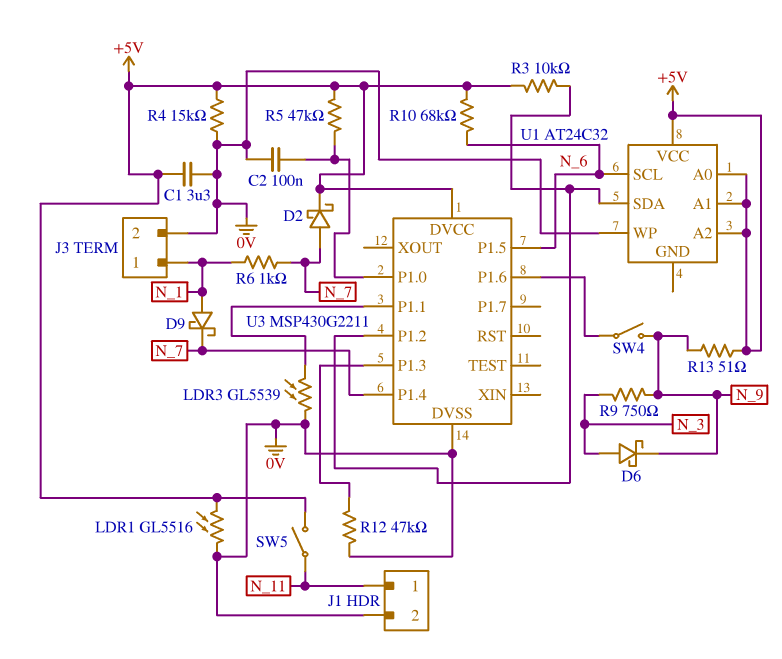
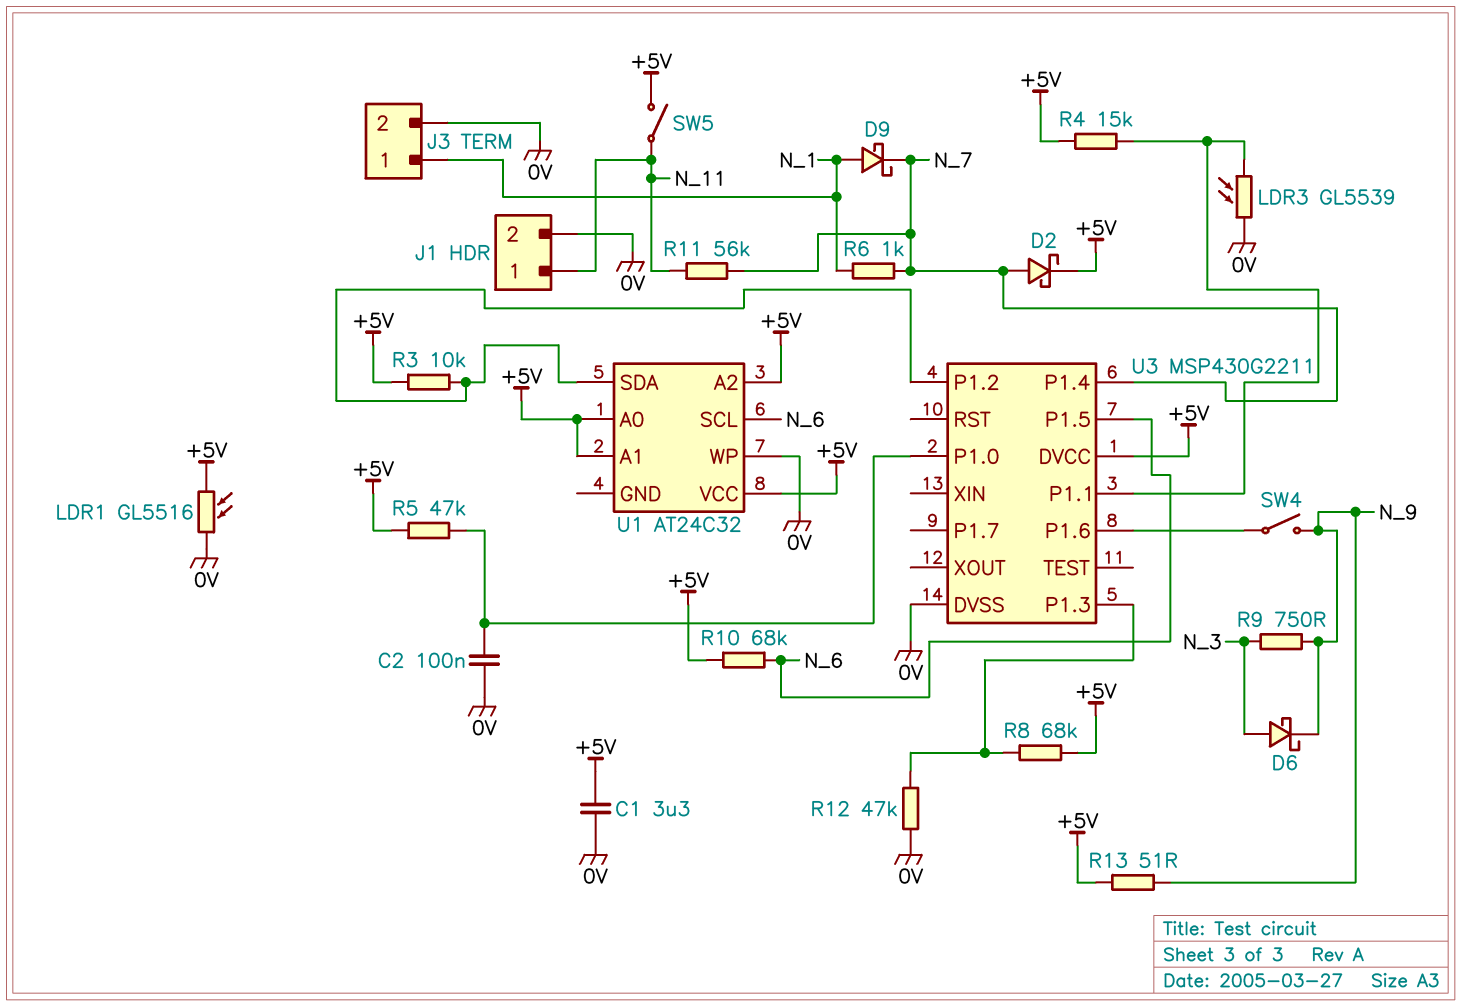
R4: 15k (+5V, 0V) -> 15k (+5V, U3/P1.1)
R8: none -> 68k (+5V, U3/P1.3)
R11: none -> 56k (N_7, N_11)

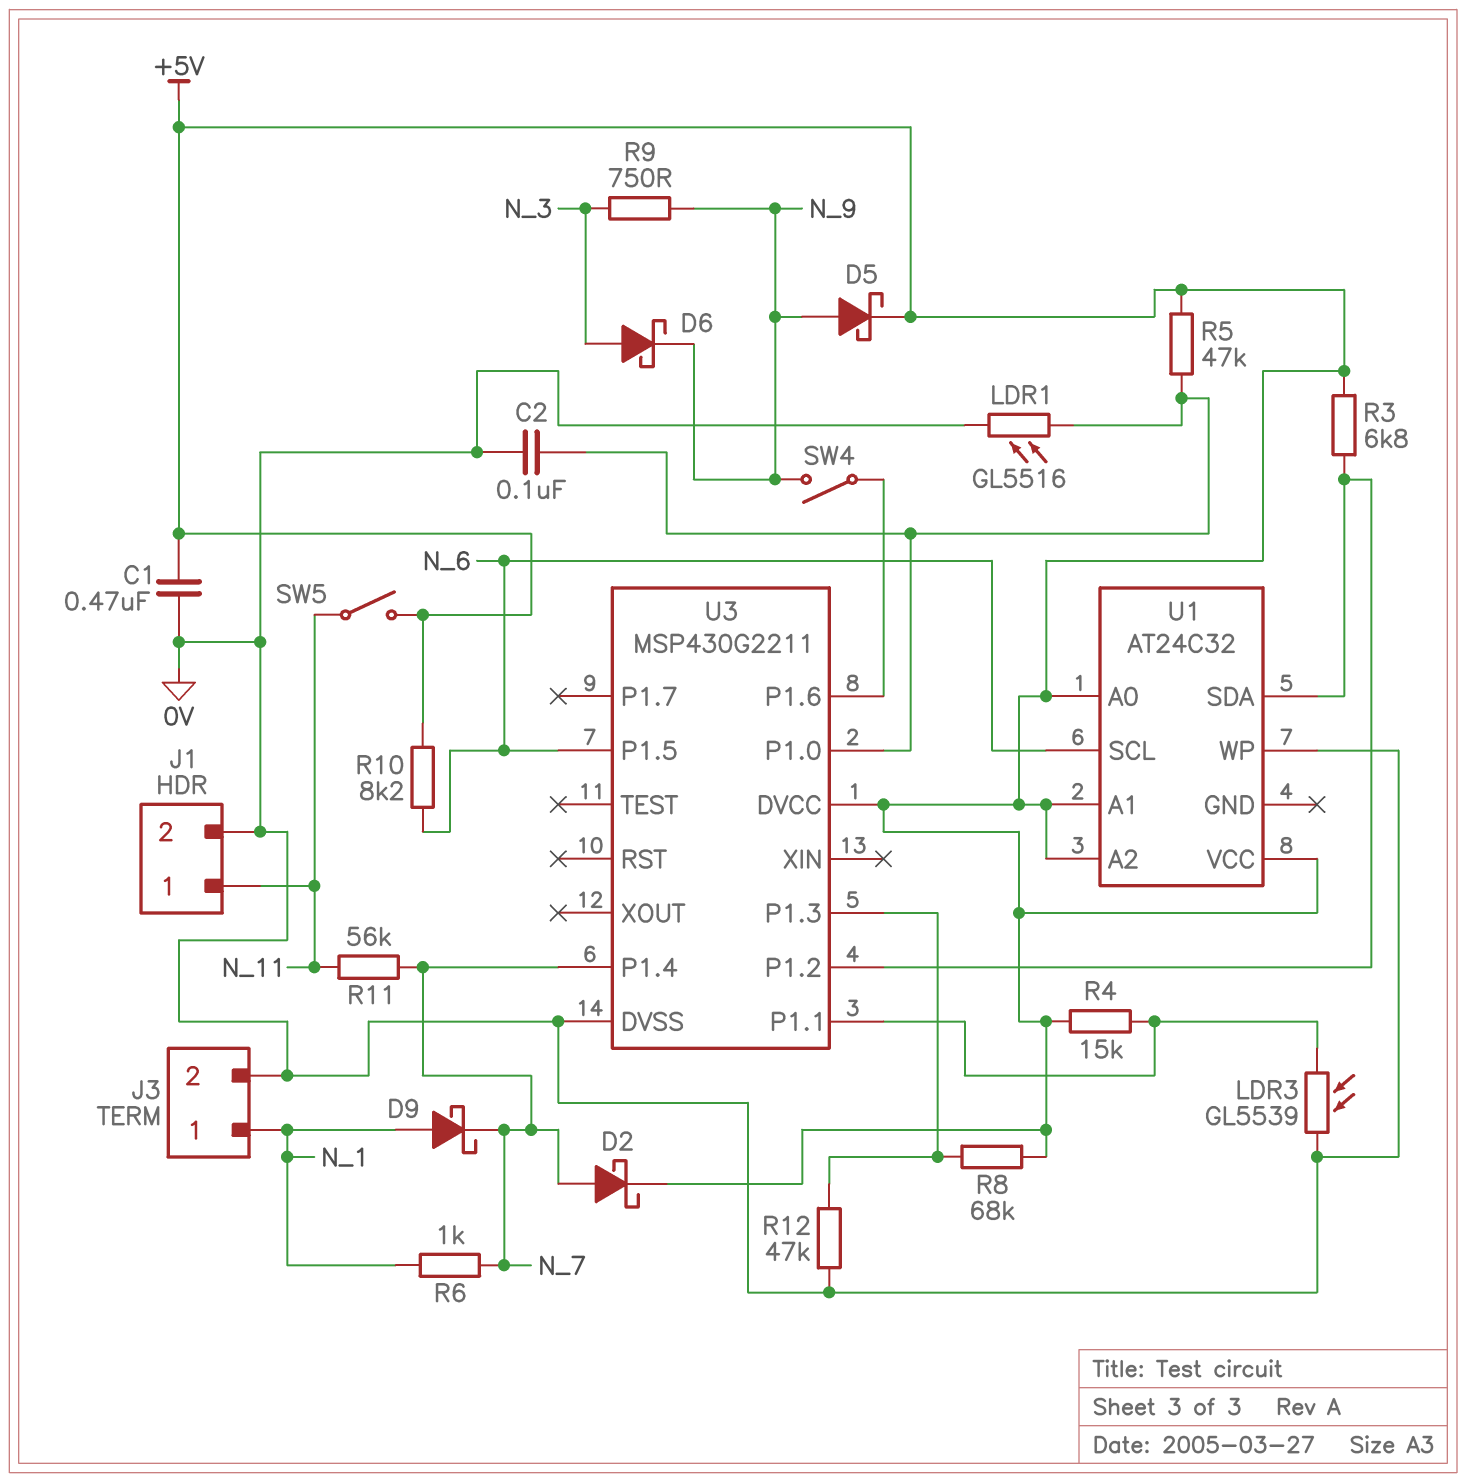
C1: 3.3uF (+5V, 0V) -> 470nF (+5V, 0V)
D5: none -> schottky (A N_9, K +5V)
LDR1: GL5516 (+5V, 0V) -> GL5516 (0V, U3/P1.0)
R3: 10k (+5V, U1/SDA) -> 6.8k (+5V, U1/SDA)
R10: 68k (+5V, N_6) -> 8.2k (+5V, N_6)
R13: 51 (+5V, N_9) -> none

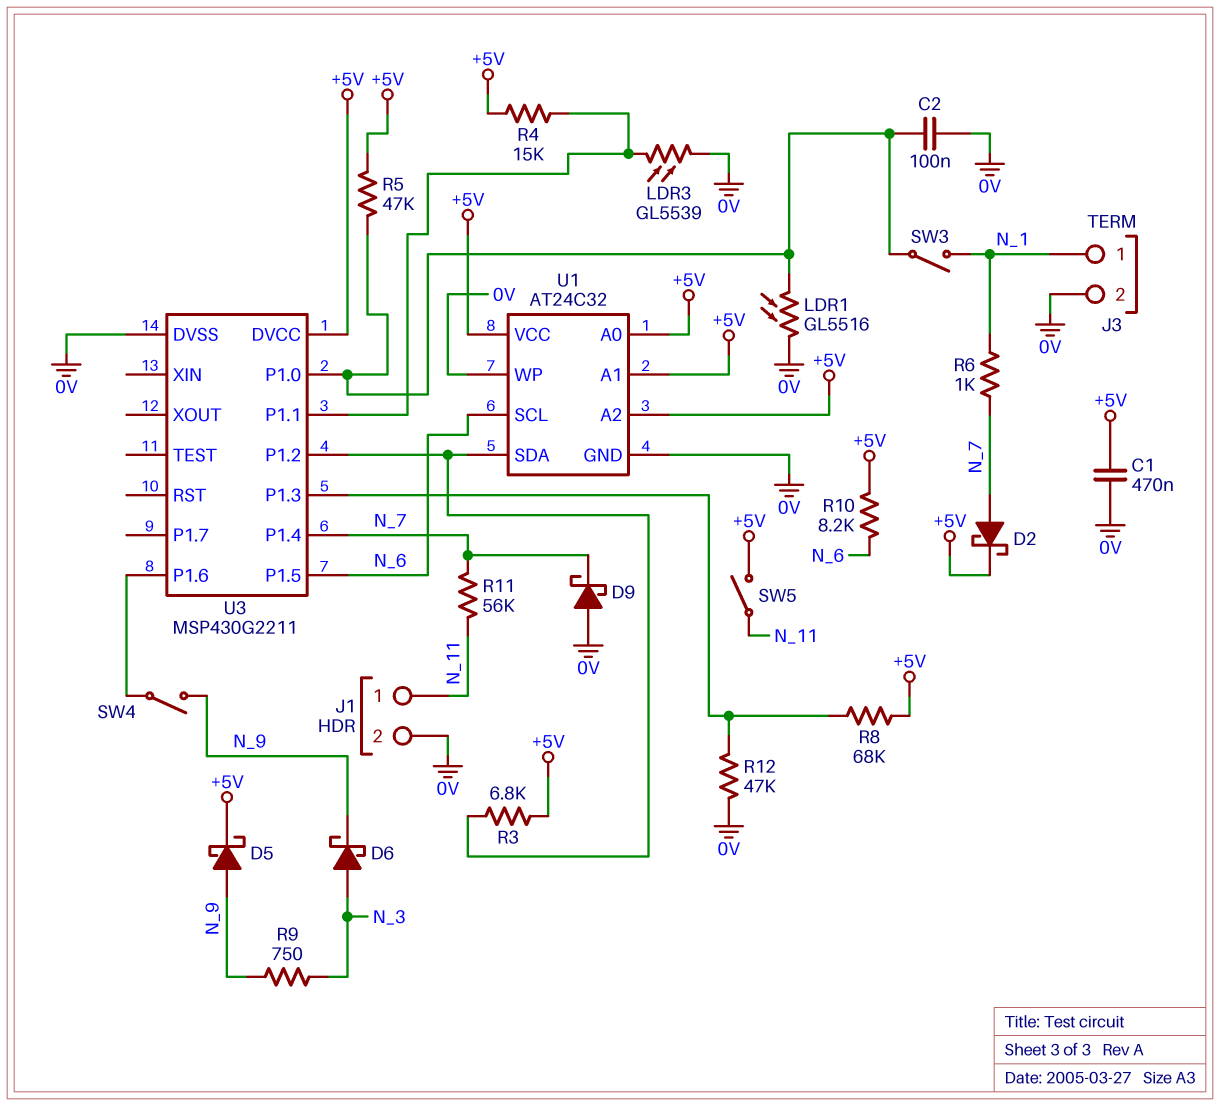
D9: schottky (A N_1, K N_7) -> schottky (A 0V, K N_7)
SW3: none -> switch (N_1, U3/P1.0)
U1 pin GND: none -> 0V

